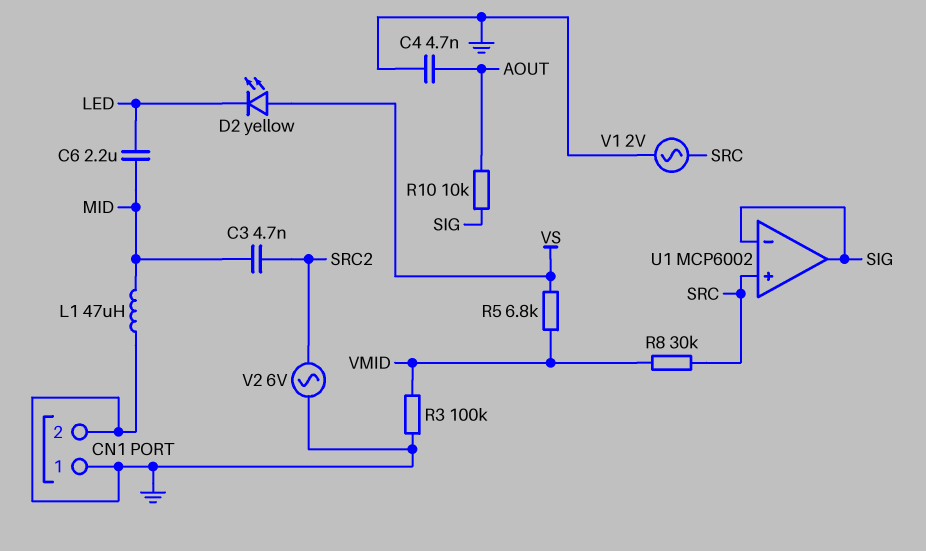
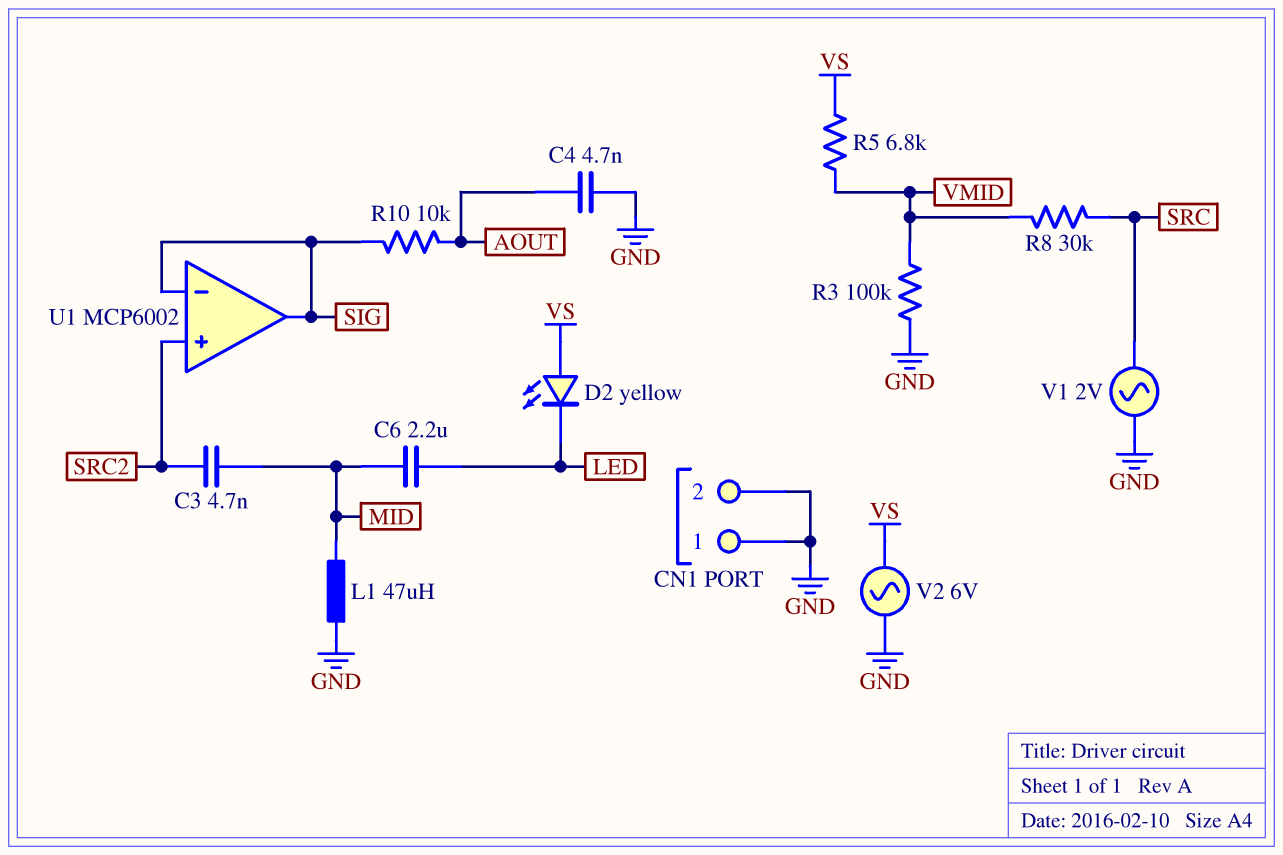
U1 pin in+: SRC -> SRC2
V2: AC 6V (GND, SRC2) -> AC 6V (GND, VS)

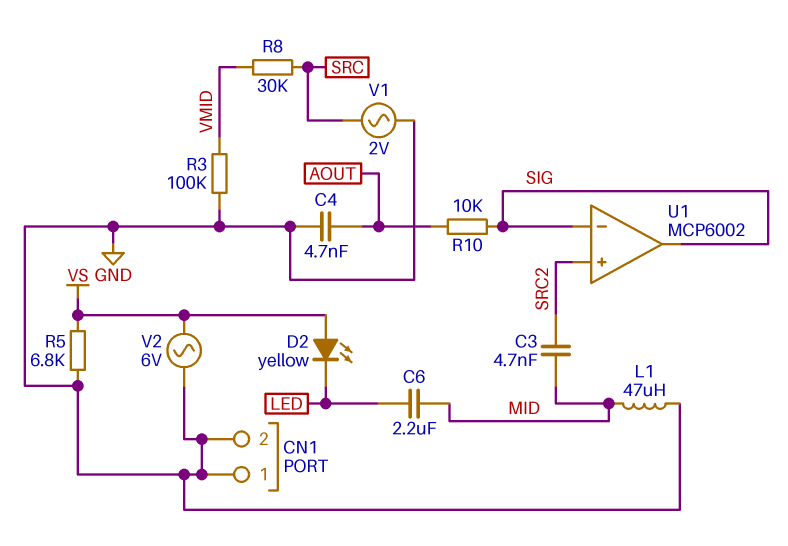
R5: 6.8k (VMID, VS) -> 6.8k (GND, VS)

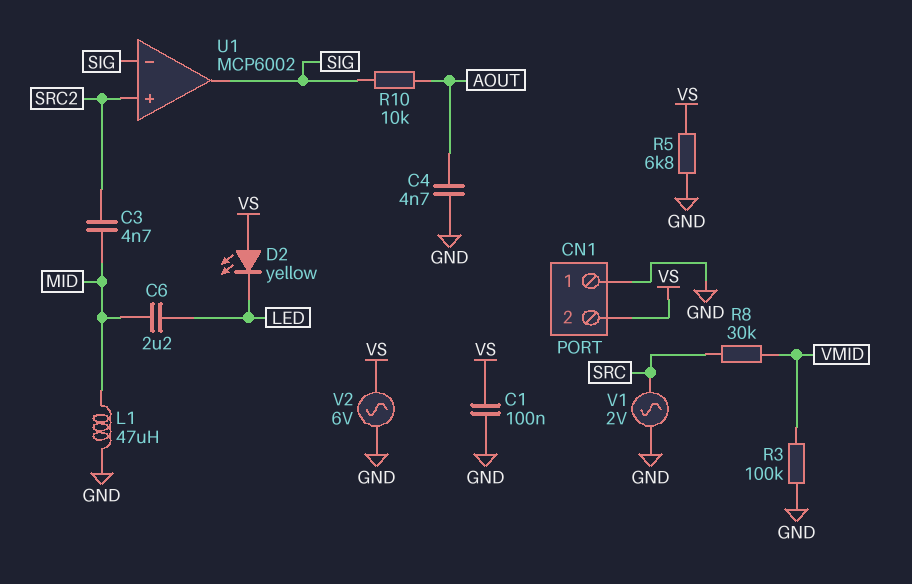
C1: none -> 100nF (GND, VS)
CN1 pin 2: GND -> VS

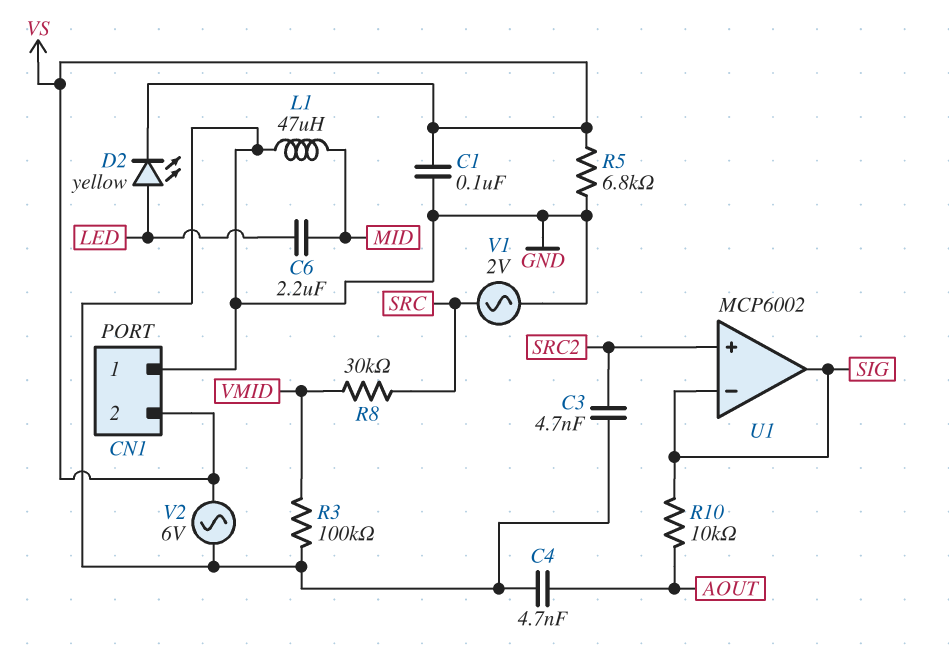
C3: 4.7nF (MID, SRC2) -> 4.7nF (GND, SRC2)
D2: LED yellow (A VS, K LED) -> LED yellow (A LED, K VS)

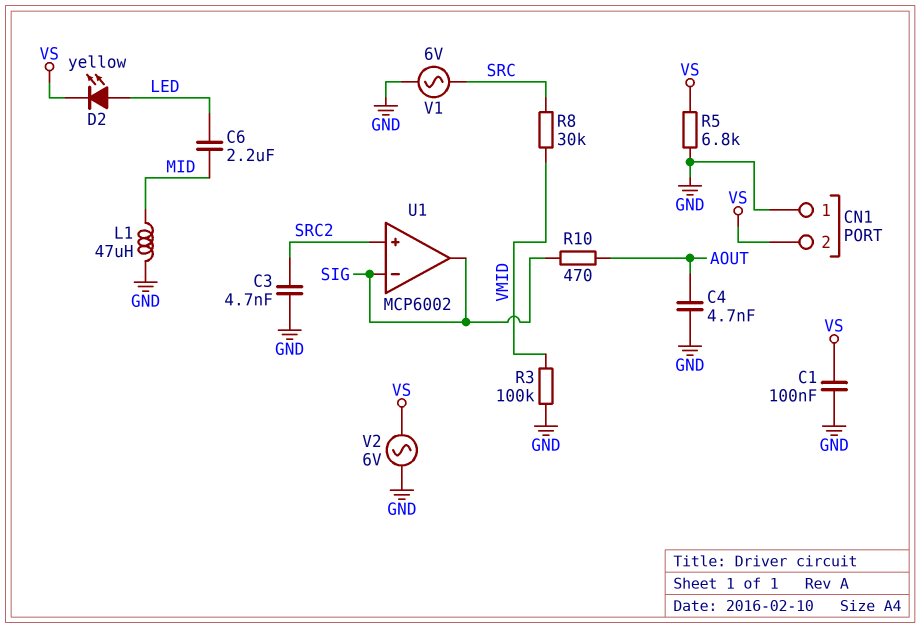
R10: 10k (AOUT, SIG) -> 470 (AOUT, SIG)
V1: AC 2V (GND, SRC) -> AC 6V (GND, SRC)

